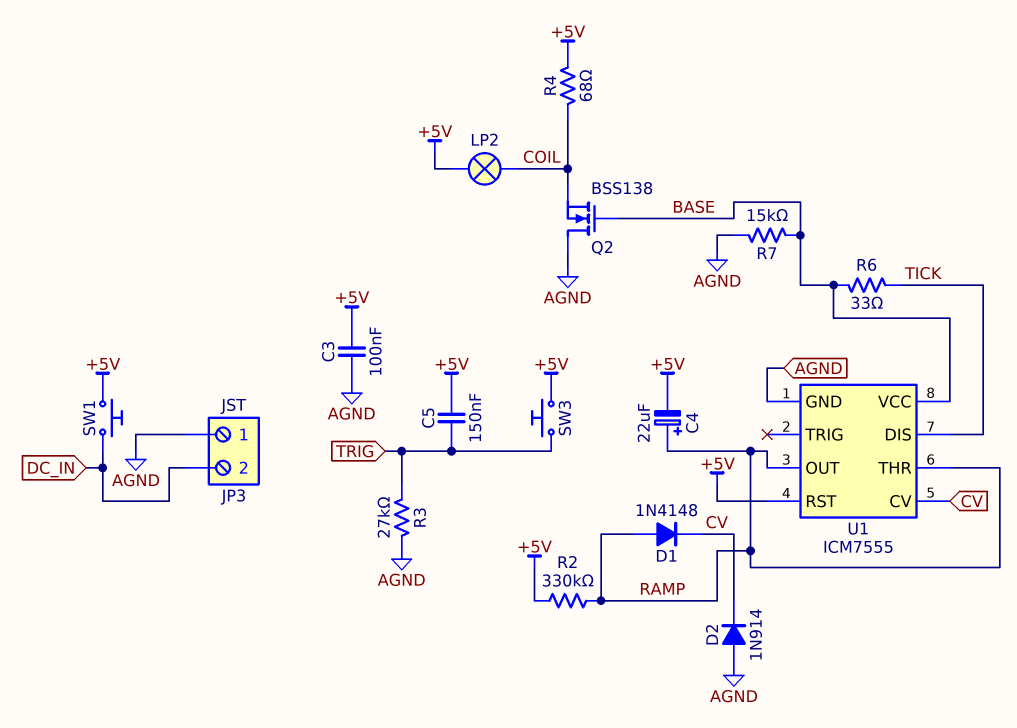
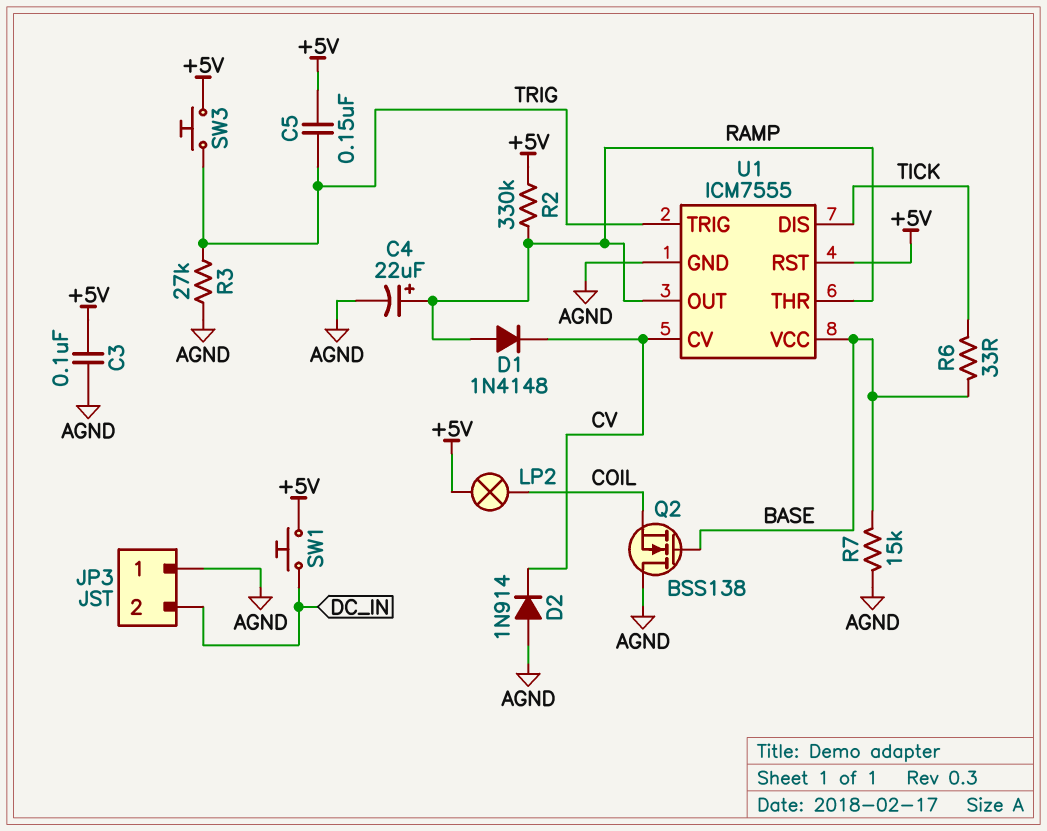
C4: 22uF (plus RAMP, minus +5V) -> 22uF (plus RAMP, minus AGND)
R4: 68 (+5V, COIL) -> none
U1 pin TRIG: none -> TRIG

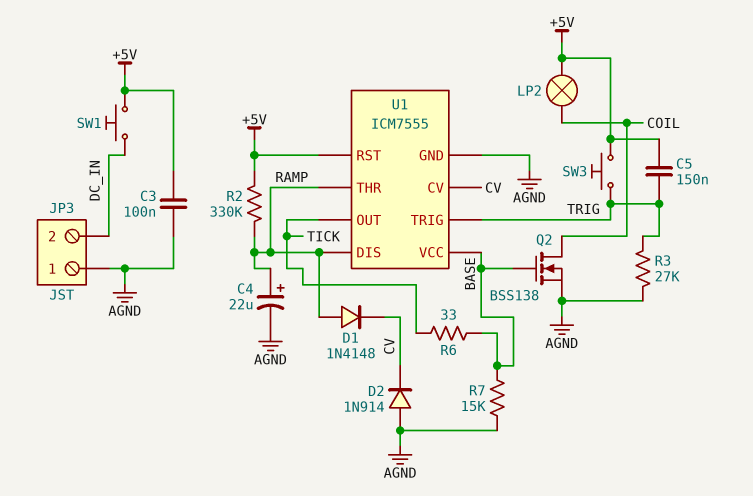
Q2: NMOS BSS138 (G BASE, D AGND, S COIL) -> NMOS BSS138 (G BASE, D COIL, S AGND)
U1 pin DIS: TICK -> RAMP
U1 pin OUT: RAMP -> TICK

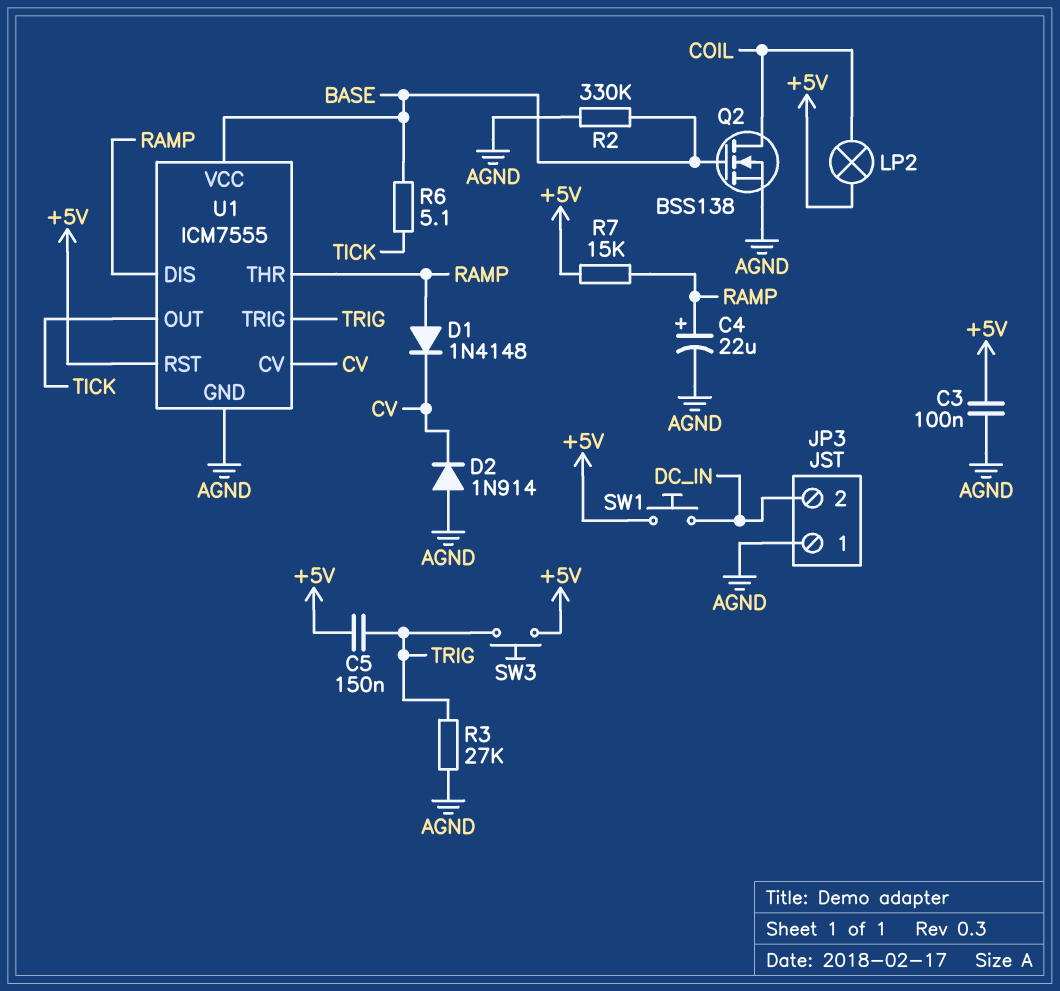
R2: 330k (+5V, RAMP) -> 330k (AGND, BASE)
R6: 33 (BASE, TICK) -> 5.1 (BASE, TICK)
R7: 15k (AGND, BASE) -> 15k (+5V, RAMP)

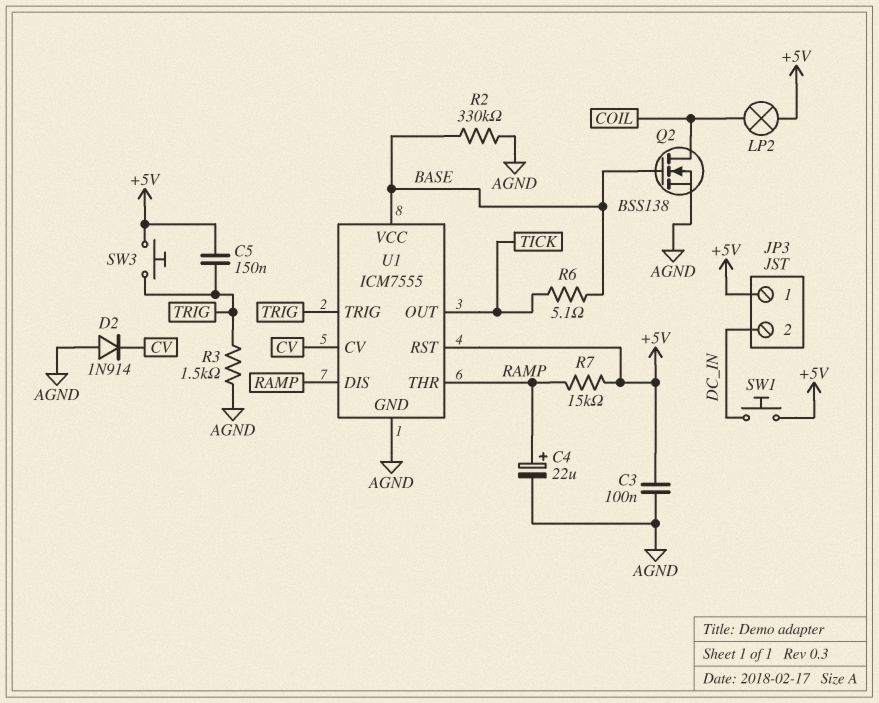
D1: diode 1N4148 (A RAMP, K CV) -> none
JP3 pin 1: AGND -> +5V
R3: 27k (AGND, TRIG) -> 1.5k (AGND, TRIG)

